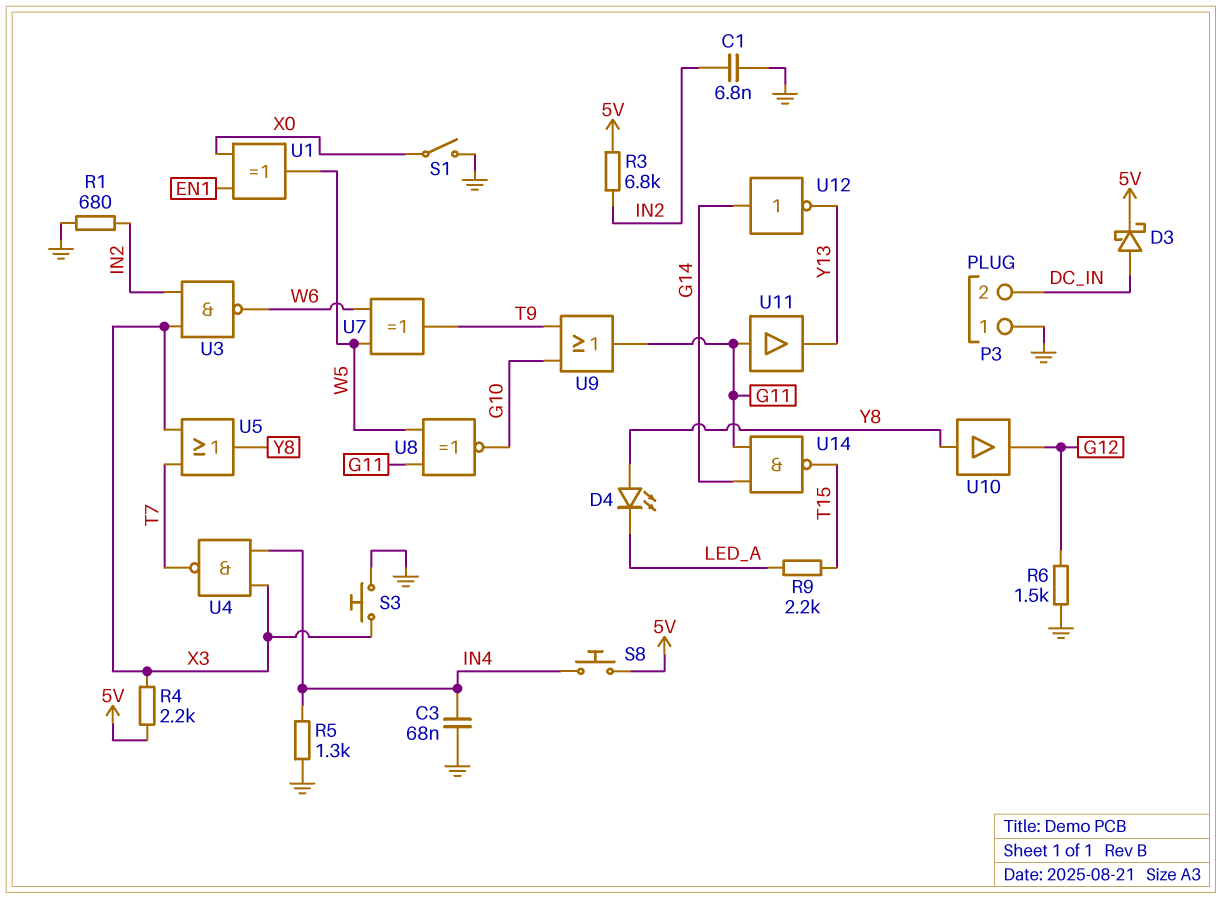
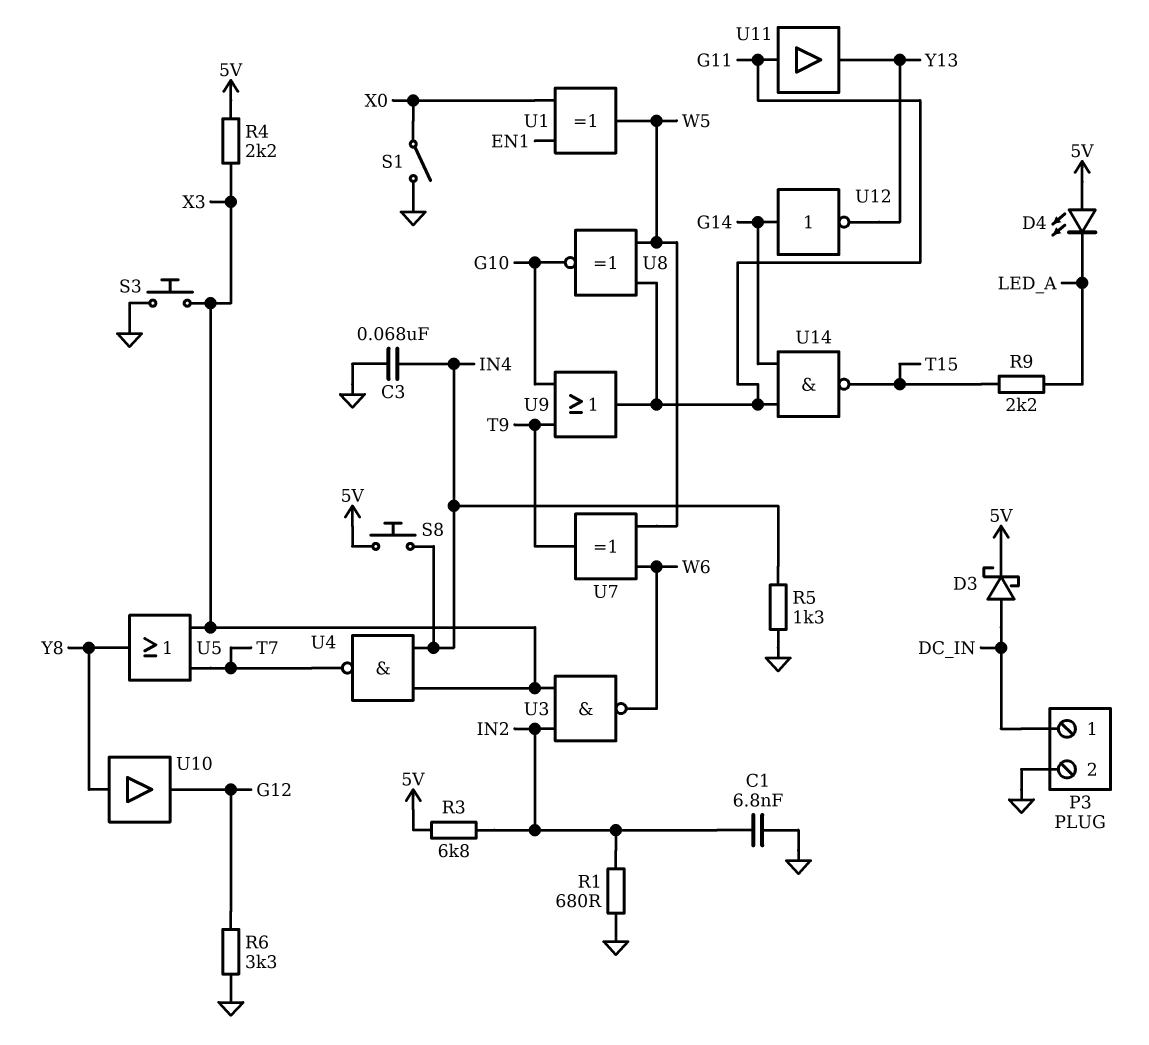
D4: LED (A Y8, K LED_A) -> LED (A 5V, K LED_A)
P3 pin 1: GND -> DC_IN
P3 pin 2: DC_IN -> GND
R6: 1.5k (G12, GND) -> 3.3k (G12, GND)

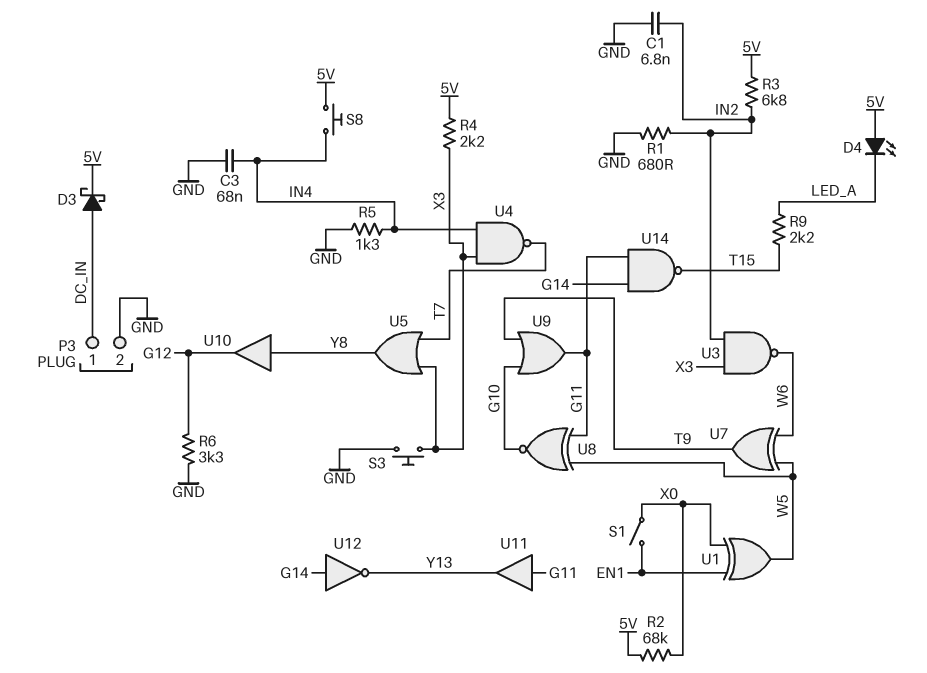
R2: none -> 68k (5V, X0)
S1: switch (GND, X0) -> switch (EN1, X0)

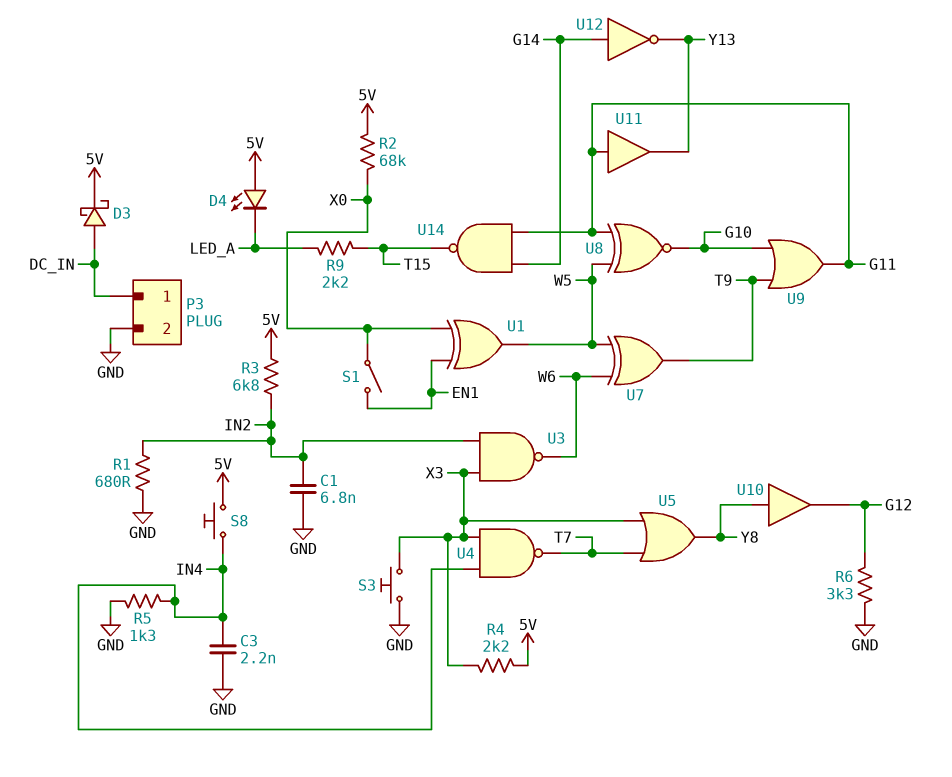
C3: 68nF (GND, IN4) -> 2.2nF (GND, IN4)

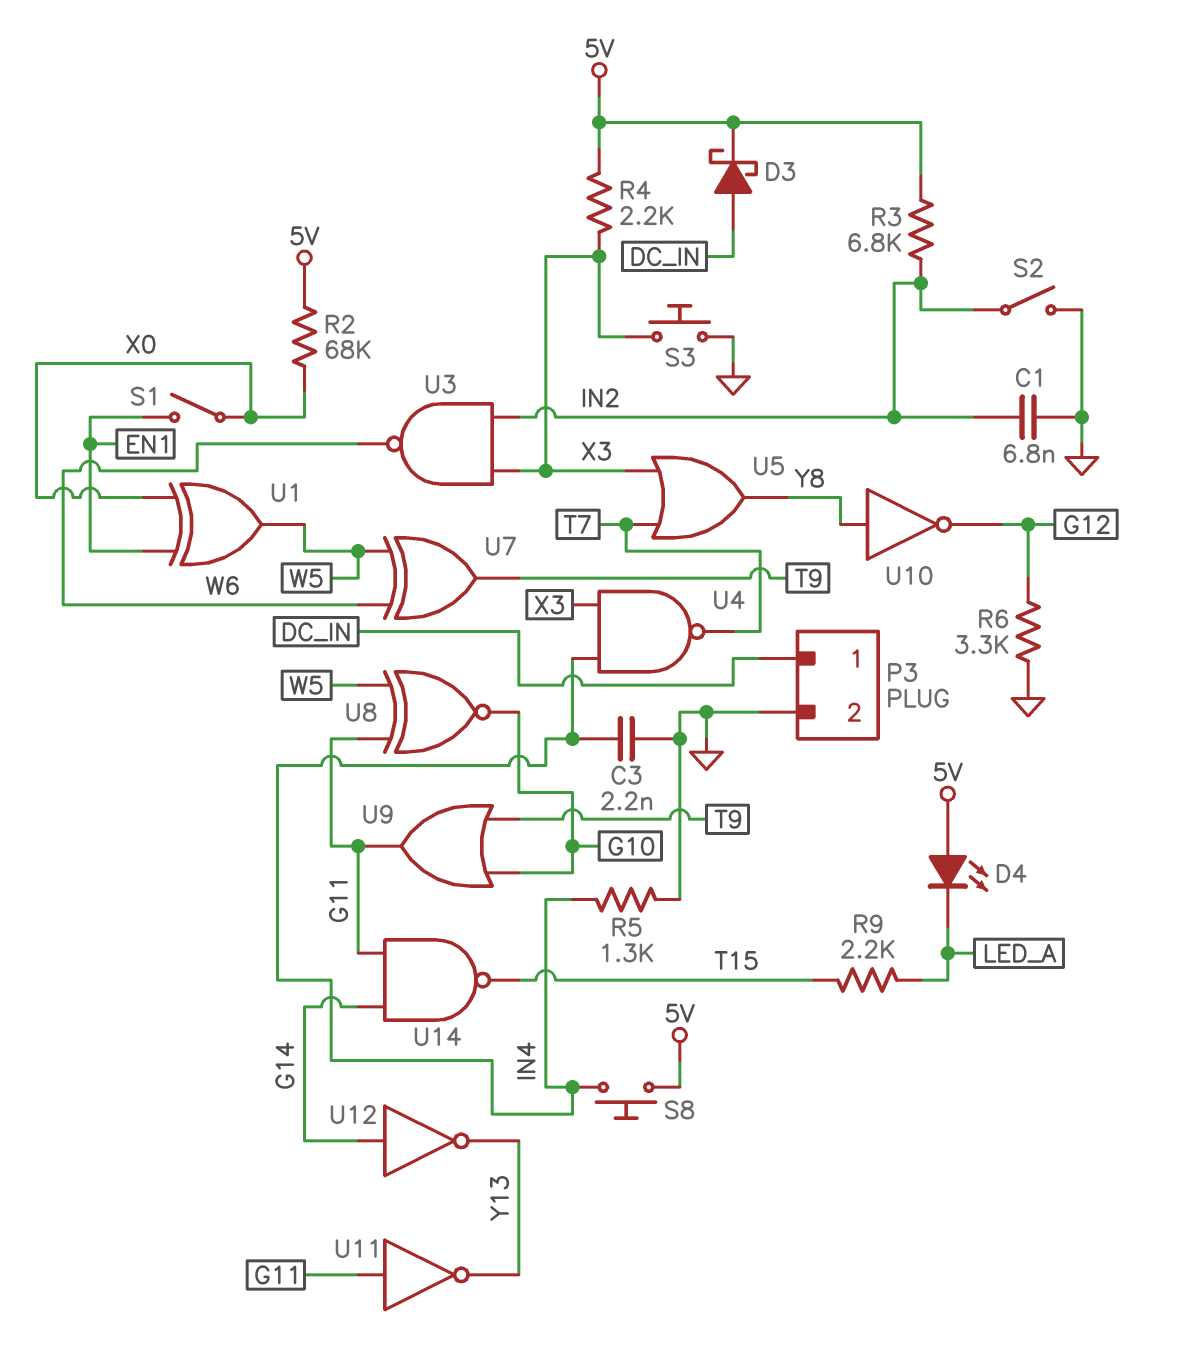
R1: 680 (GND, IN2) -> none
S2: none -> switch (GND, IN2)
U10: buffer (in Y8, out G12) -> NOT (in Y8, out G12)
U11: buffer (in G11, out Y13) -> NOT (in G11, out Y13)

